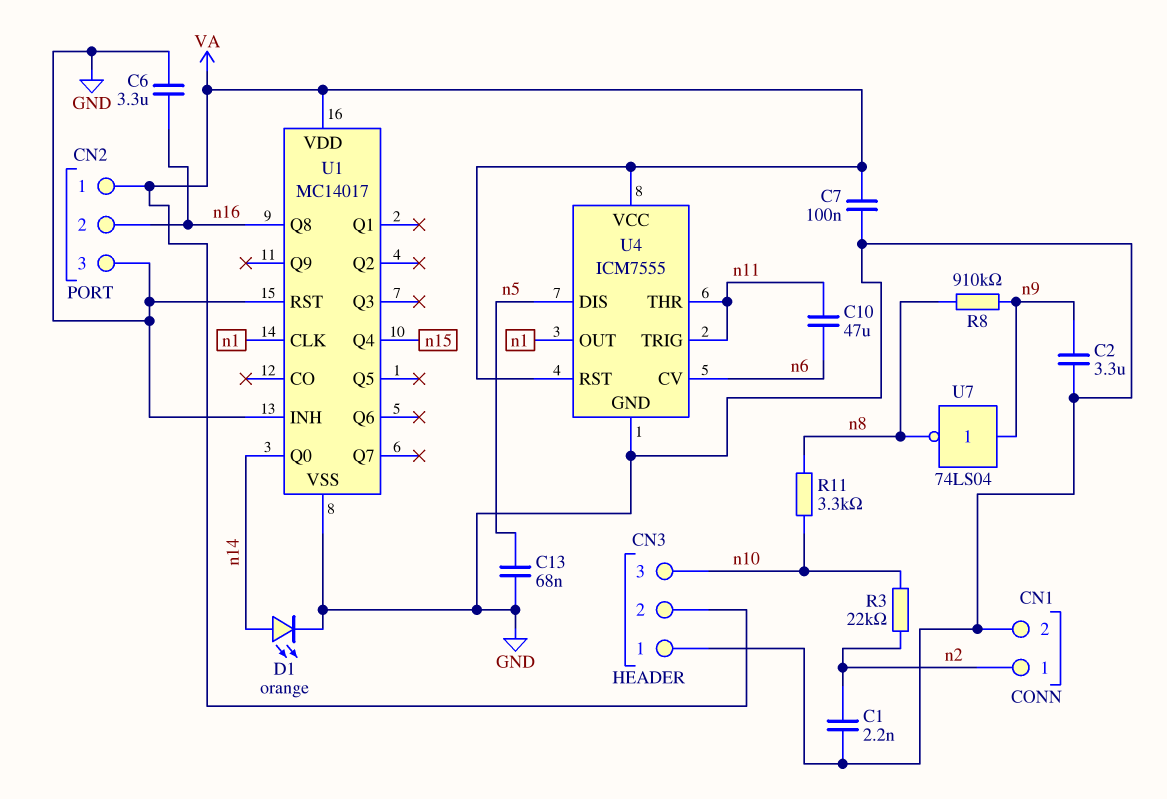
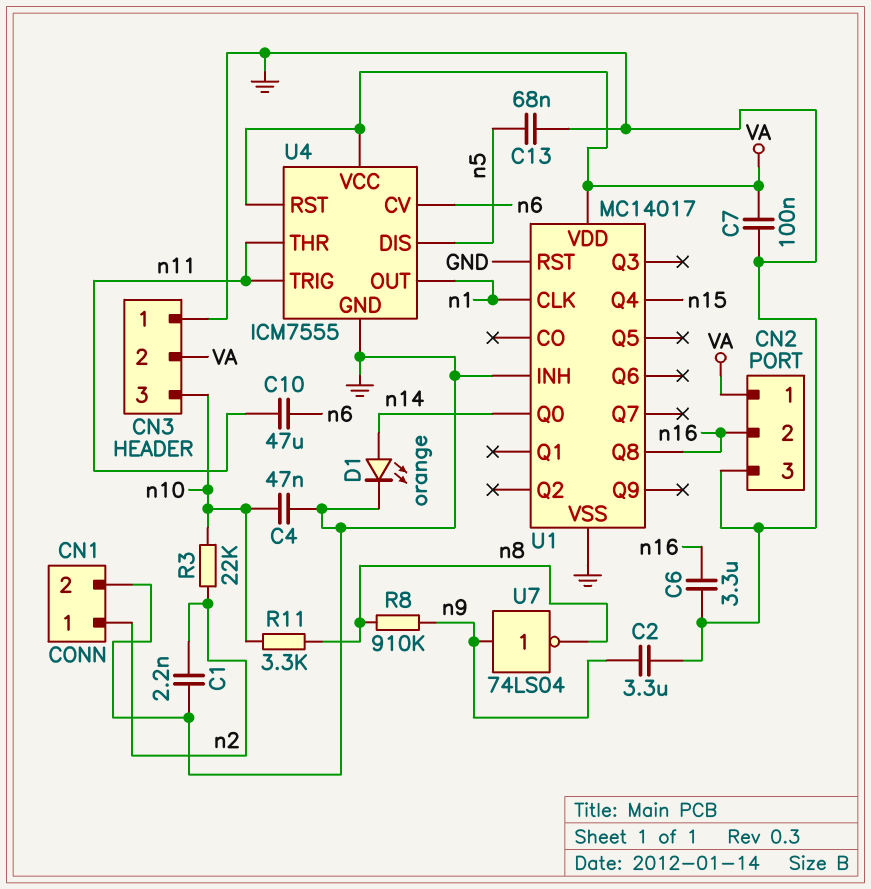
C4: none -> 47nF (GND, n10)

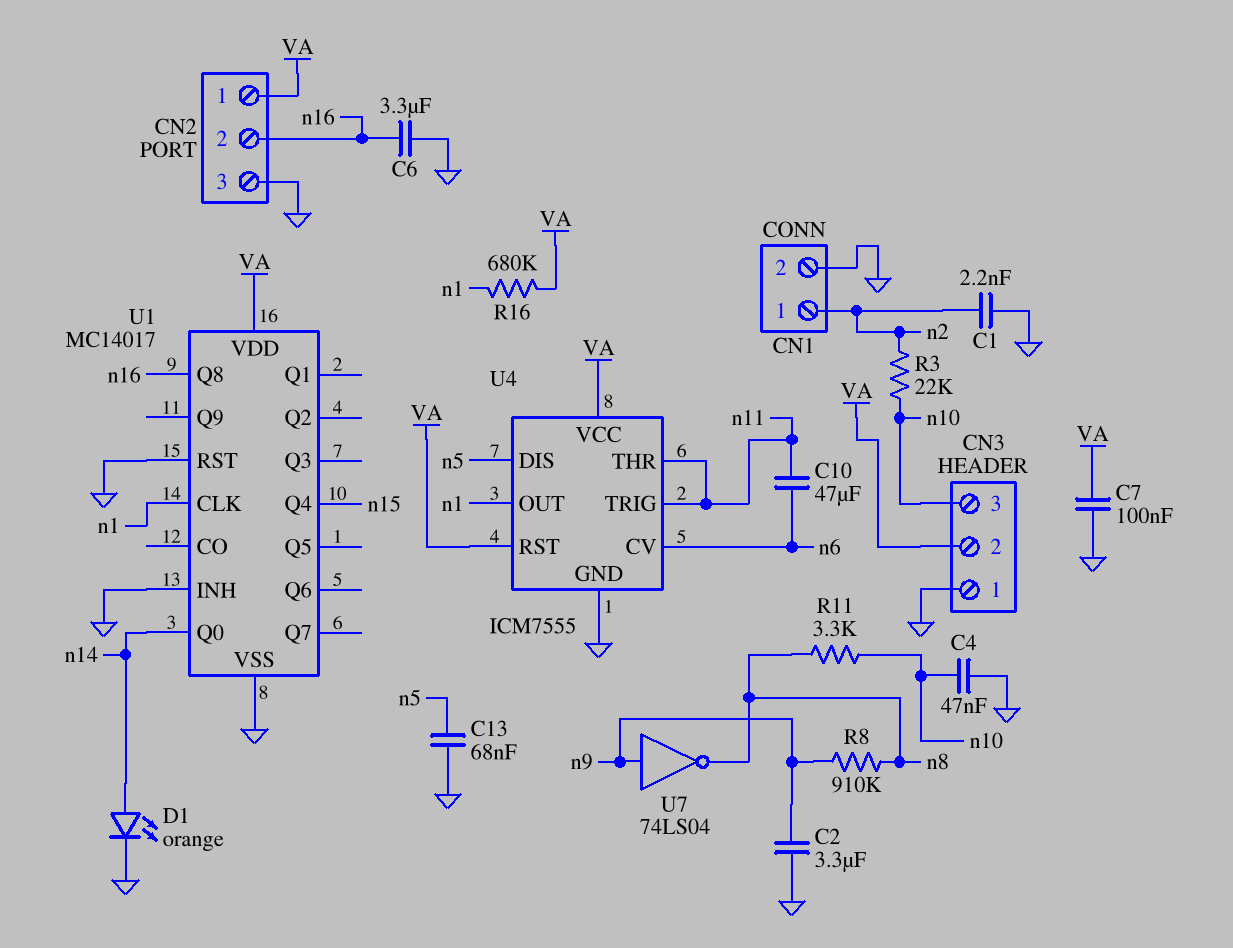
R16: none -> 680k (VA, n1)

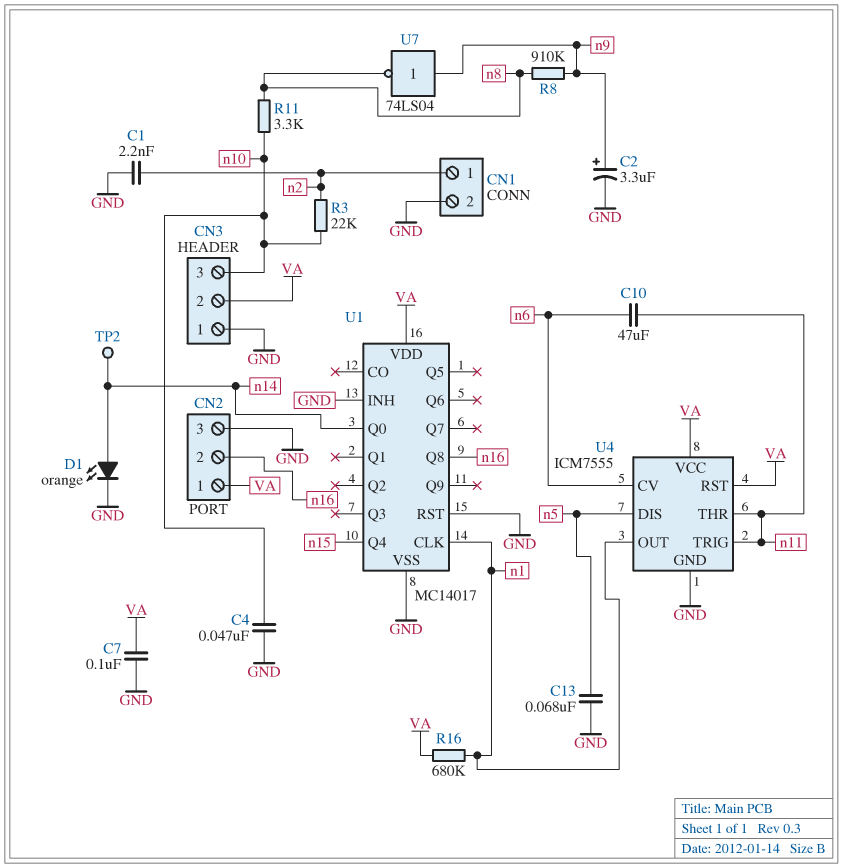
C2: 3.3uF (GND, n9) -> 3.3uF (plus n9, minus GND)
C6: 3.3uF (GND, n16) -> none
TP2: none -> test point (n14)

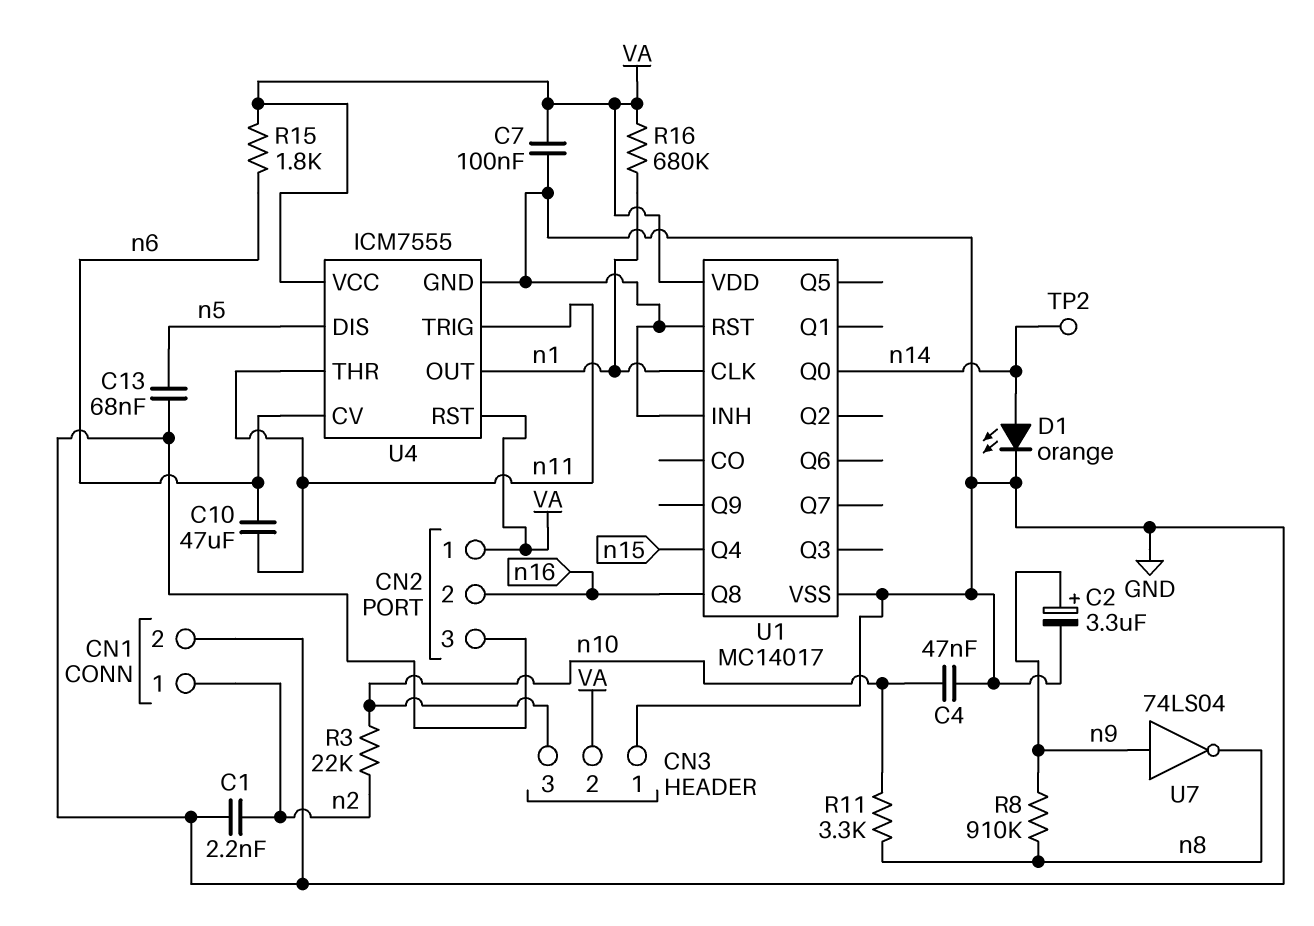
R15: none -> 1.8k (VA, n6)

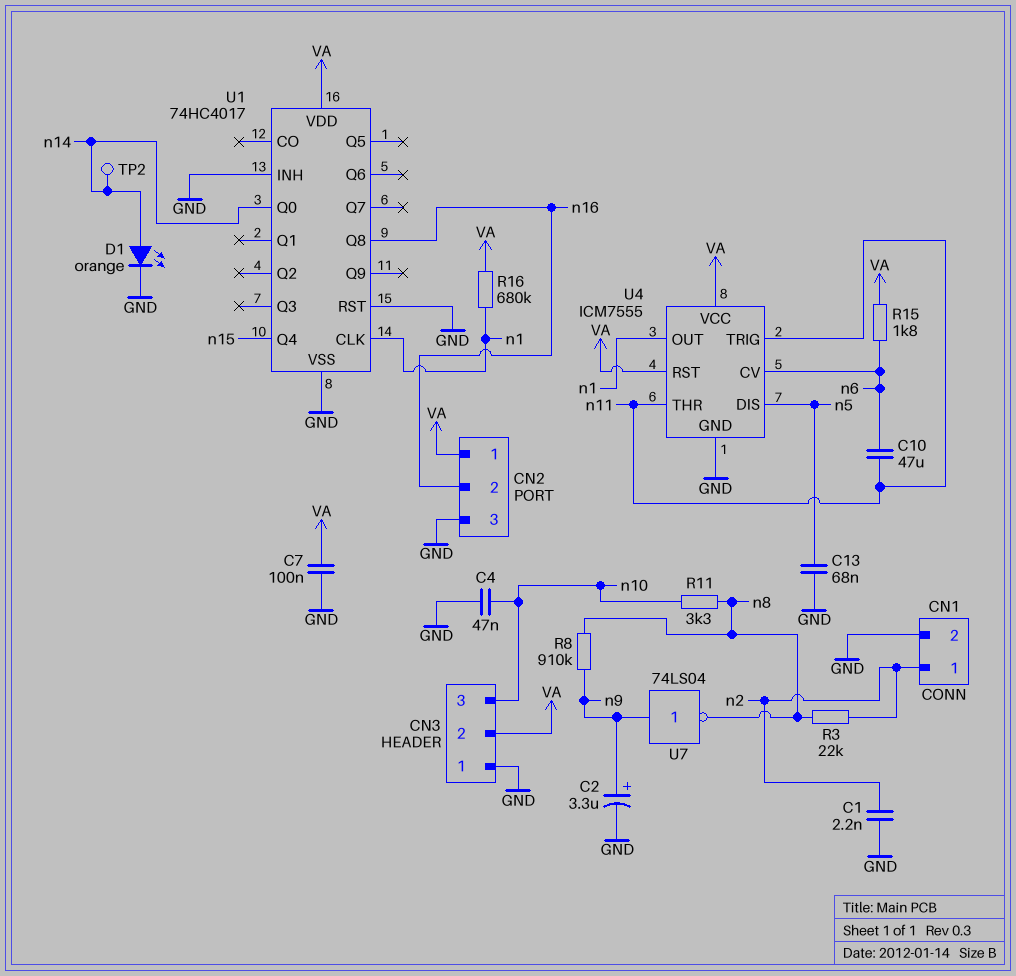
R3: 22k (n2, n10) -> 22k (n2, n8)
U1: MC14017 -> 74HC4017

